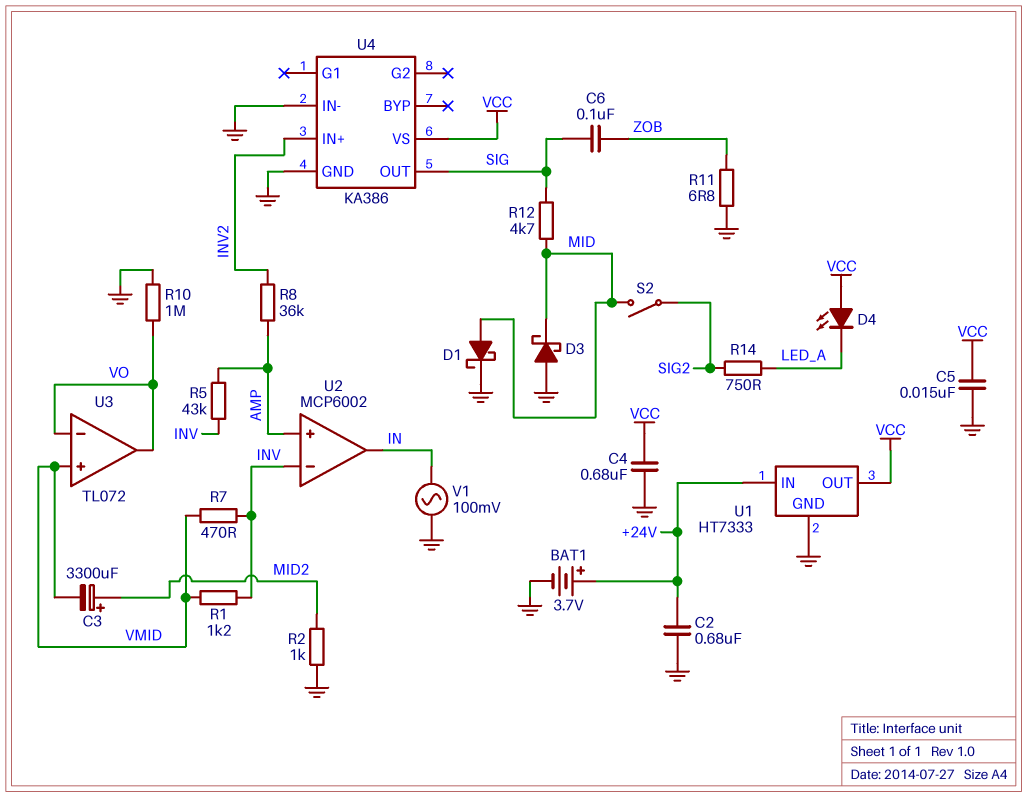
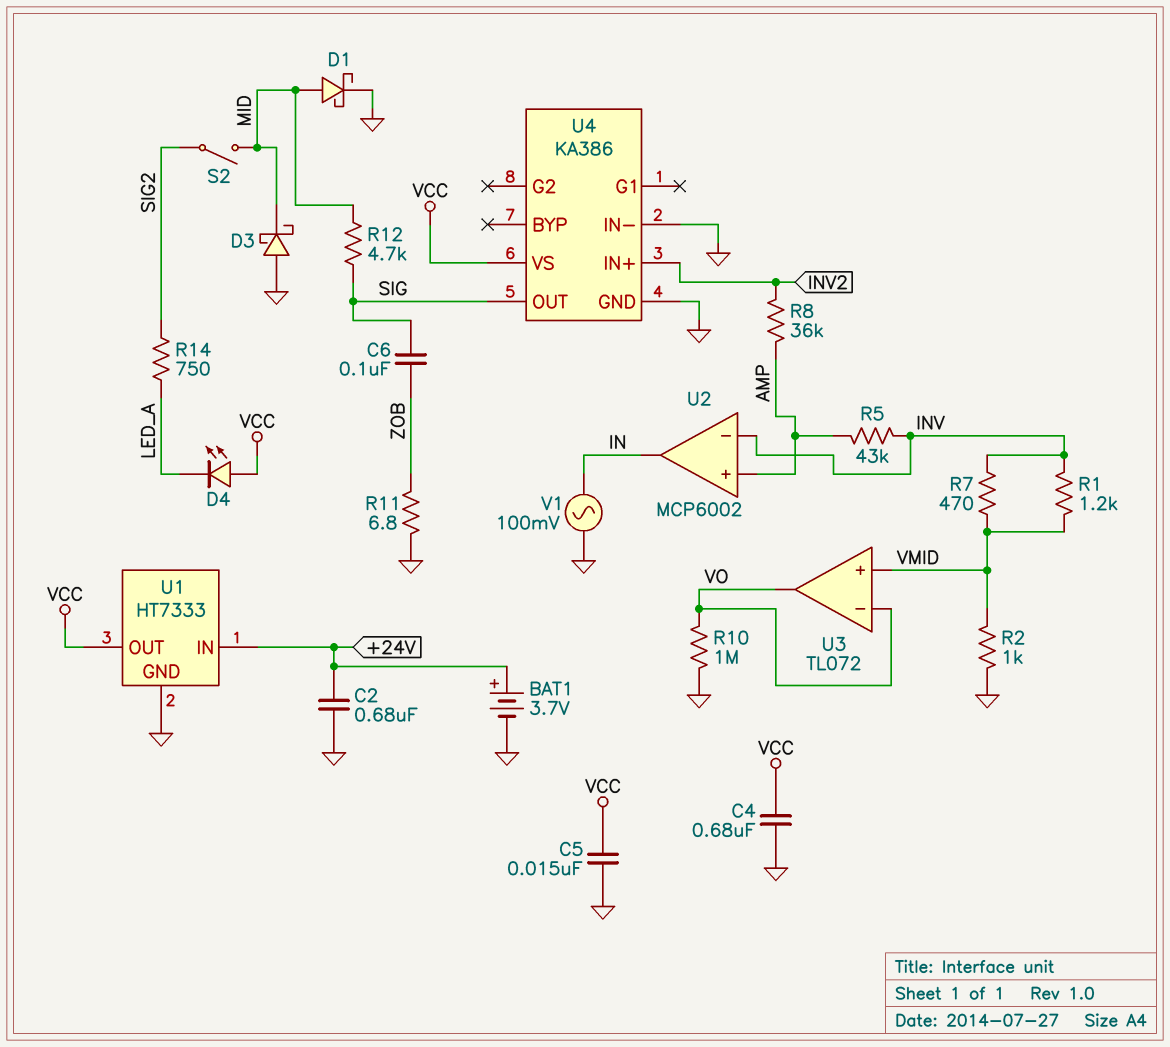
C3: 3300uF (plus MID2, minus VMID) -> none
R2: 1k (GND, MID2) -> 1k (GND, VMID)

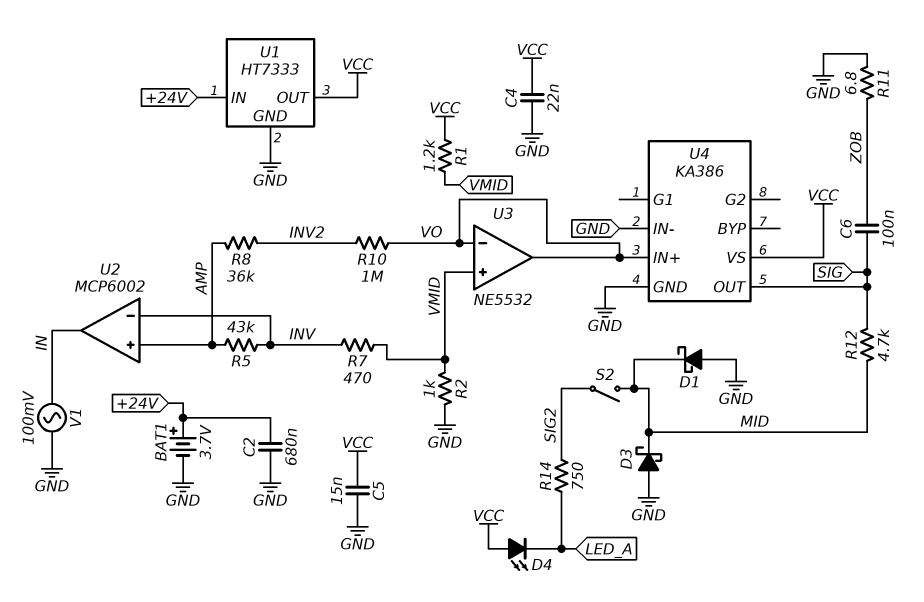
C4: 680nF (GND, VCC) -> 22nF (GND, VCC)
D1: schottky (A MID, K GND) -> schottky (A GND, K MID)
R1: 1.2k (INV, VMID) -> 1.2k (VCC, VMID)
R10: 1M (GND, VO) -> 1M (INV2, VO)
U3: TL072 -> NE5532
U4 pin IN+: INV2 -> VO

